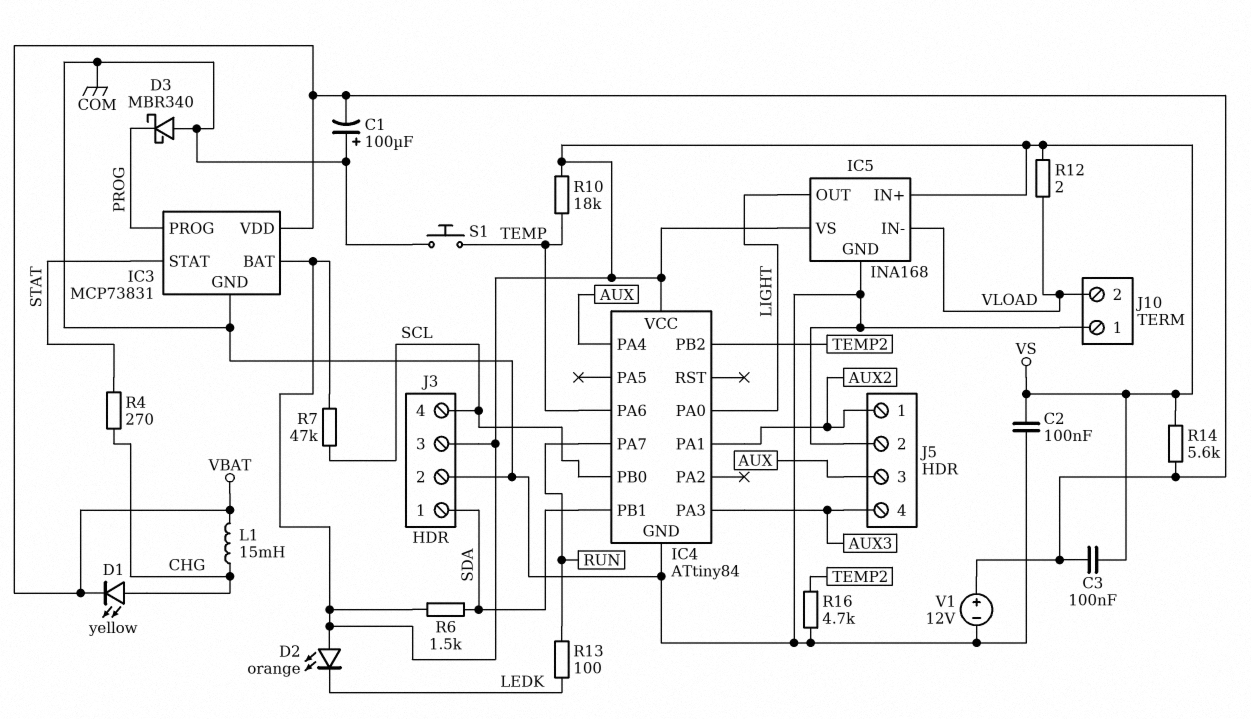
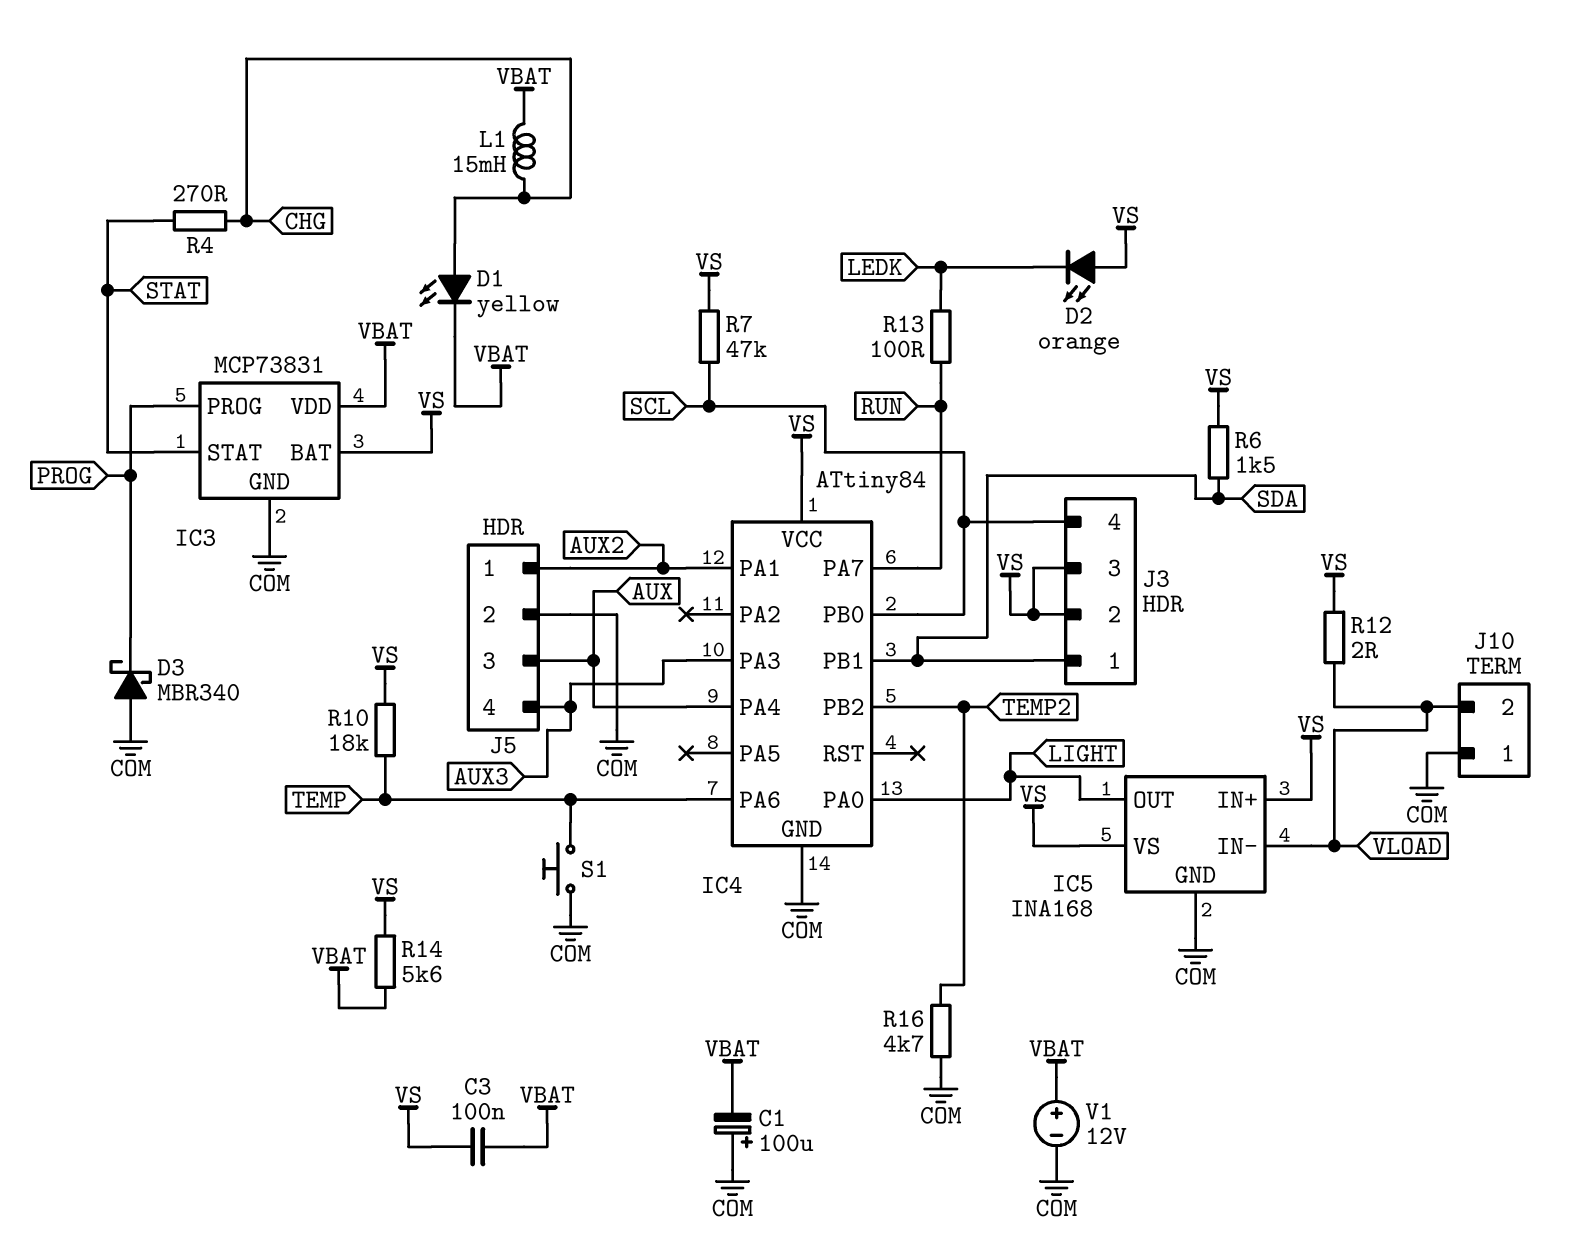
C2: 100nF (COM, VS) -> none
J3 pin 2: COM -> VS

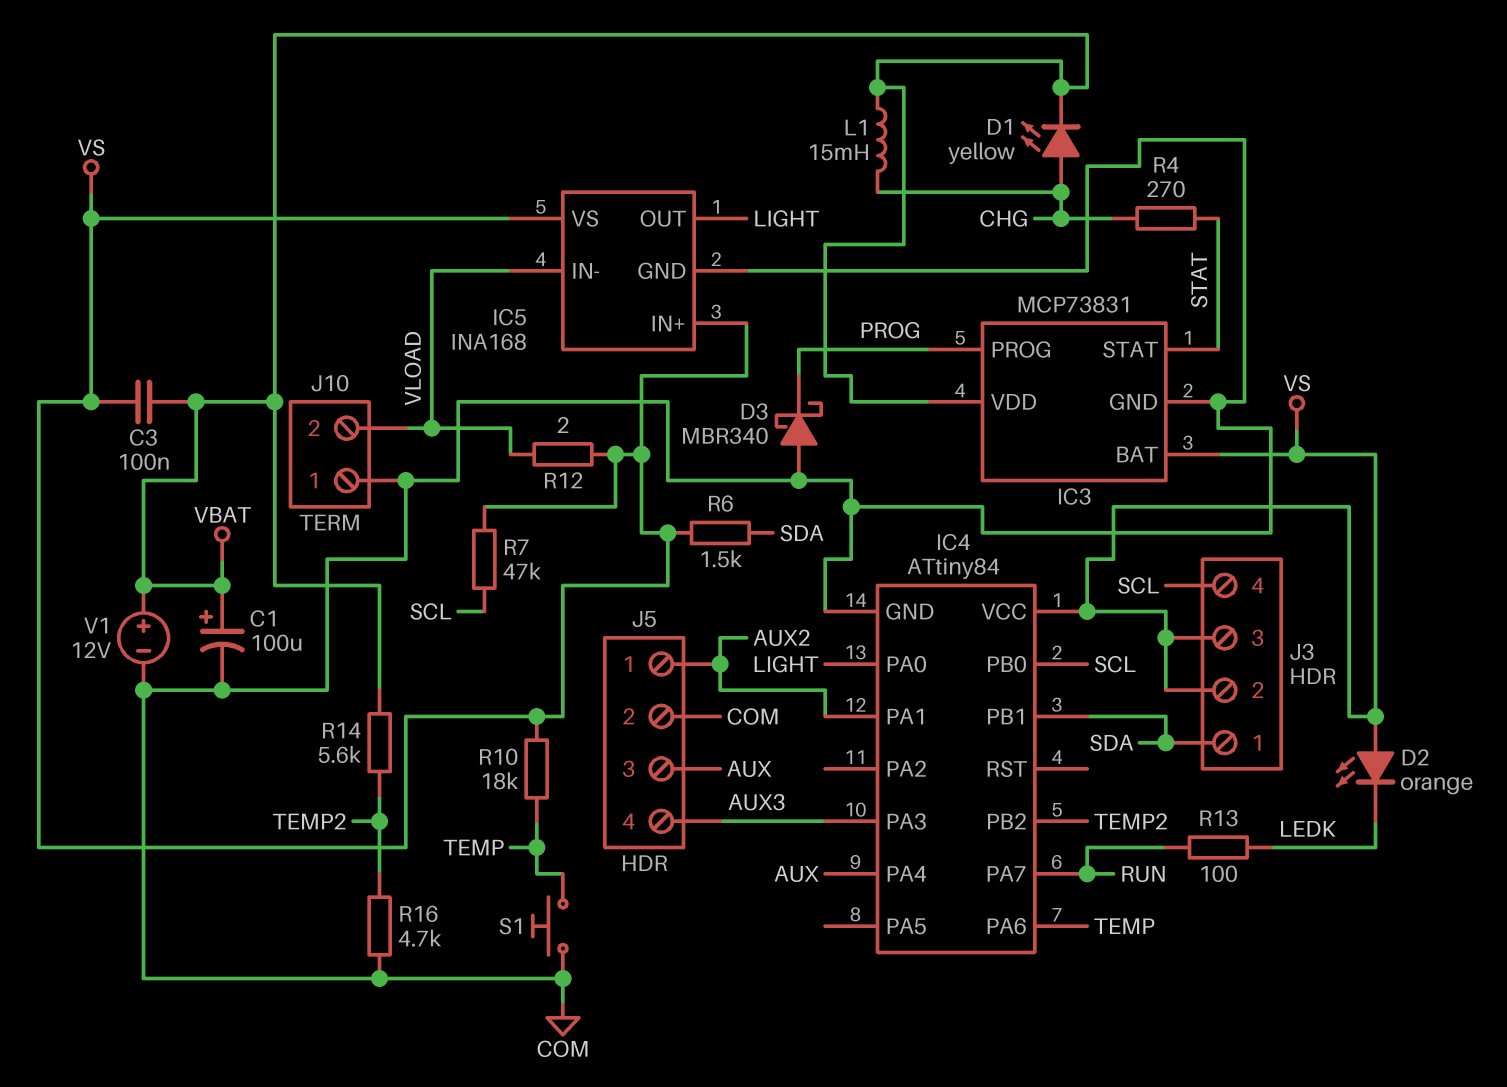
C1: 100uF (plus COM, minus VBAT) -> 100uF (plus VBAT, minus COM)
R14: 5.6k (VBAT, VS) -> 5.6k (TEMP2, VBAT)

